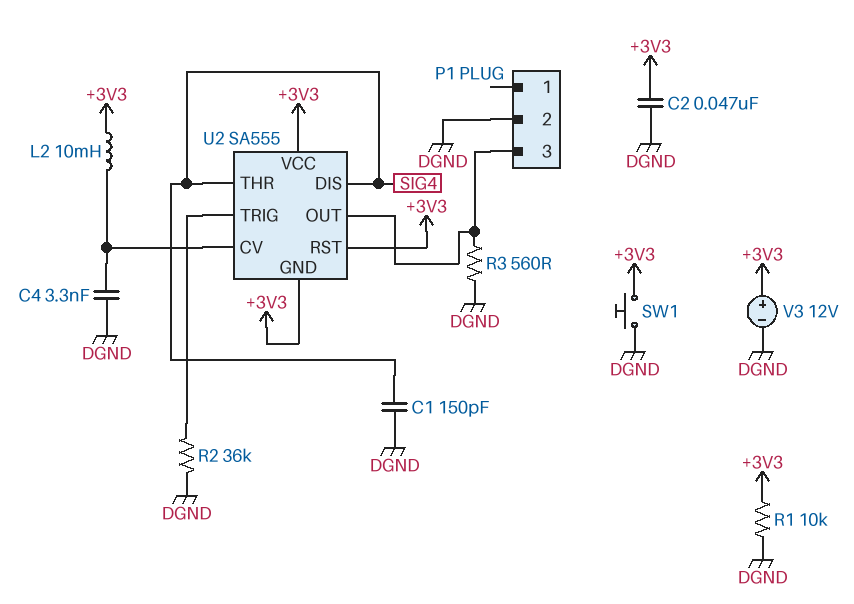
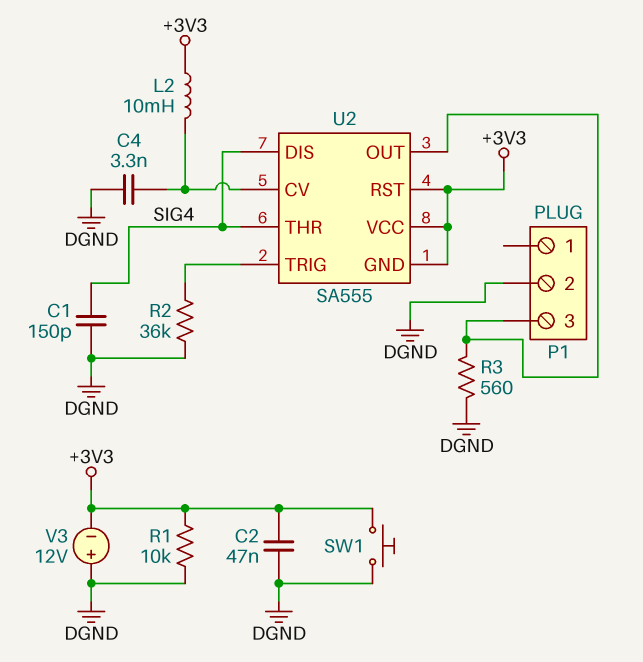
V3: 12V (plus +3V3, minus DGND) -> 12V (plus DGND, minus +3V3)

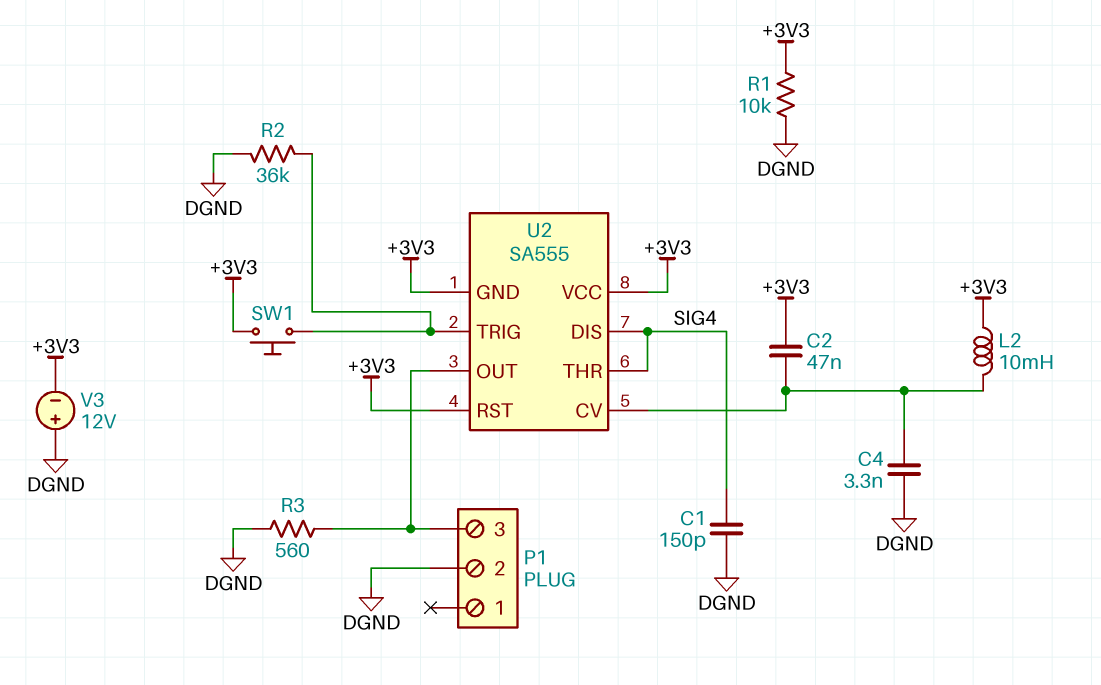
C2: 47nF (+3V3, DGND) -> 47nF (+3V3, U2/CV)
SW1: button (+3V3, DGND) -> button (+3V3, U2/TRIG)

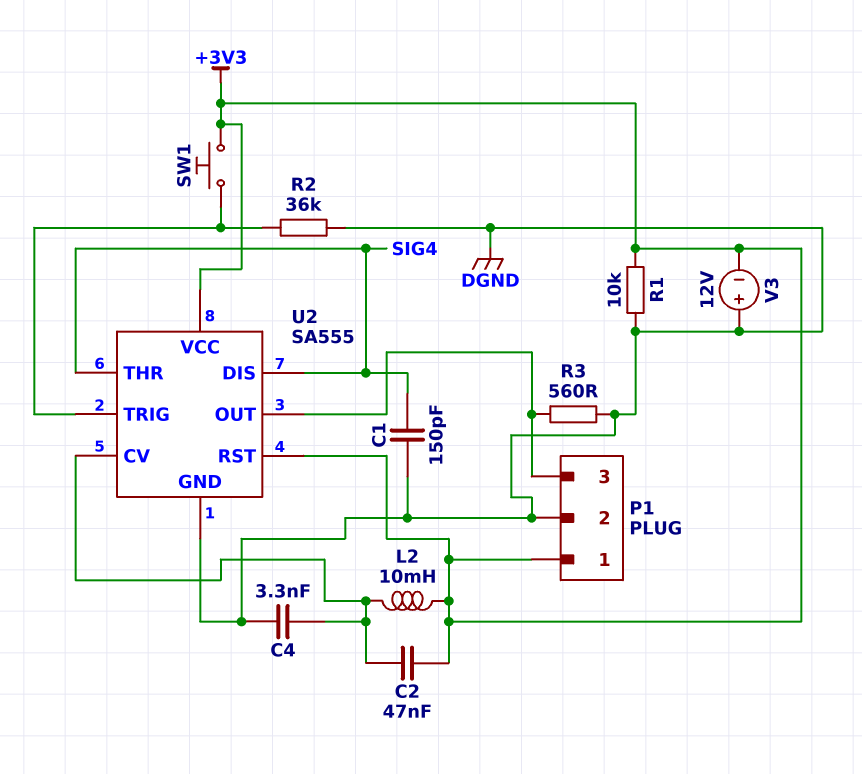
P1 pin 1: none -> +3V3
U2 pin GND: +3V3 -> DGND

